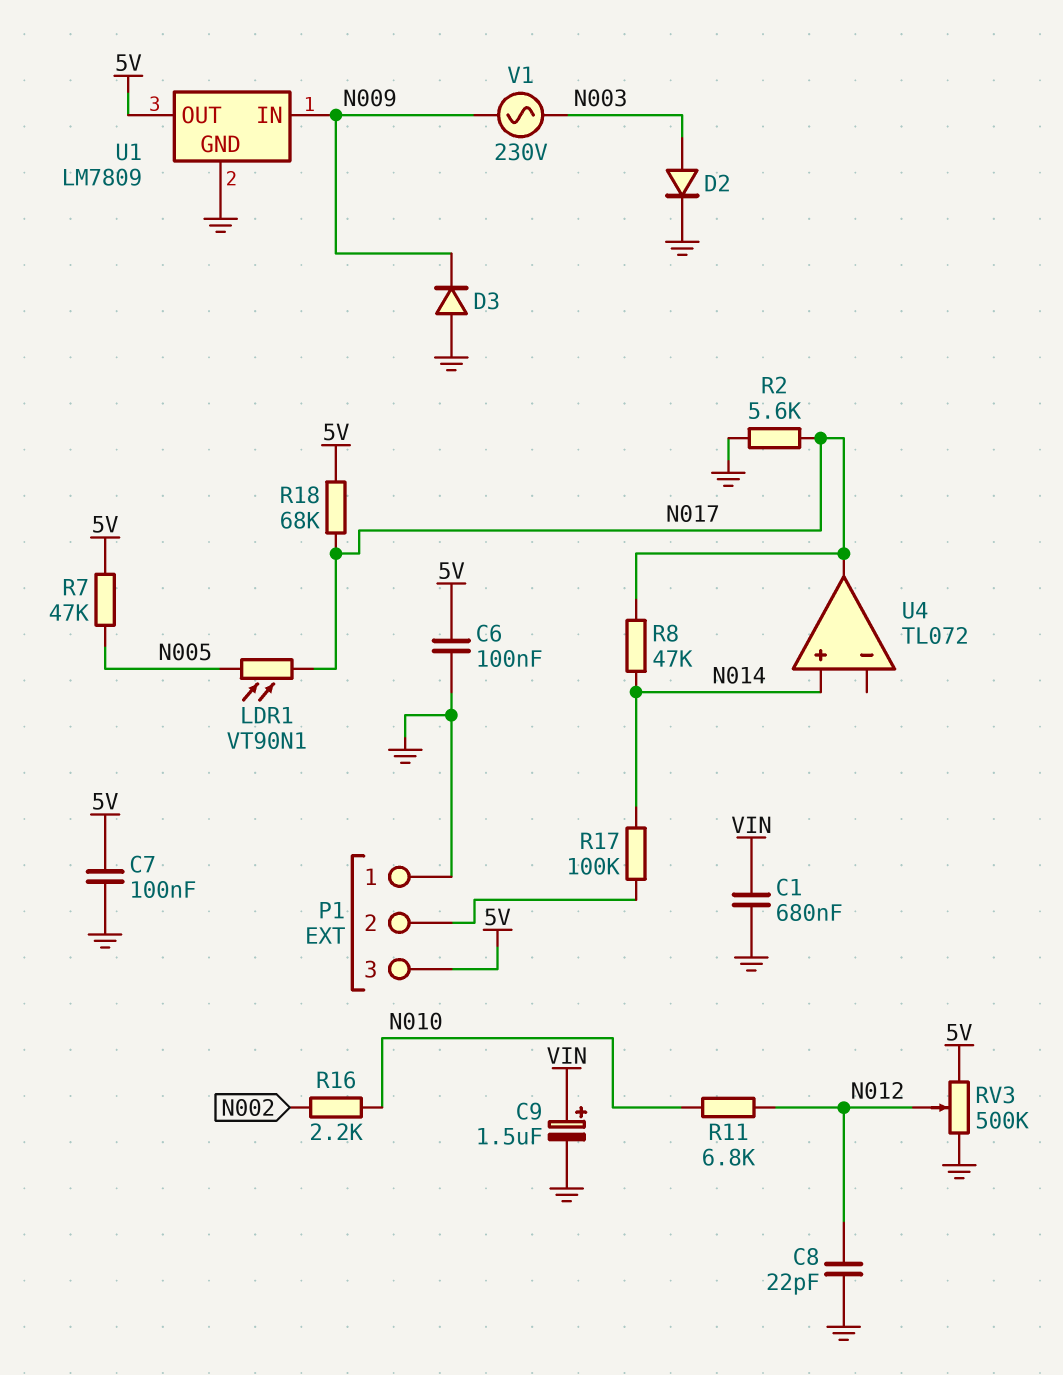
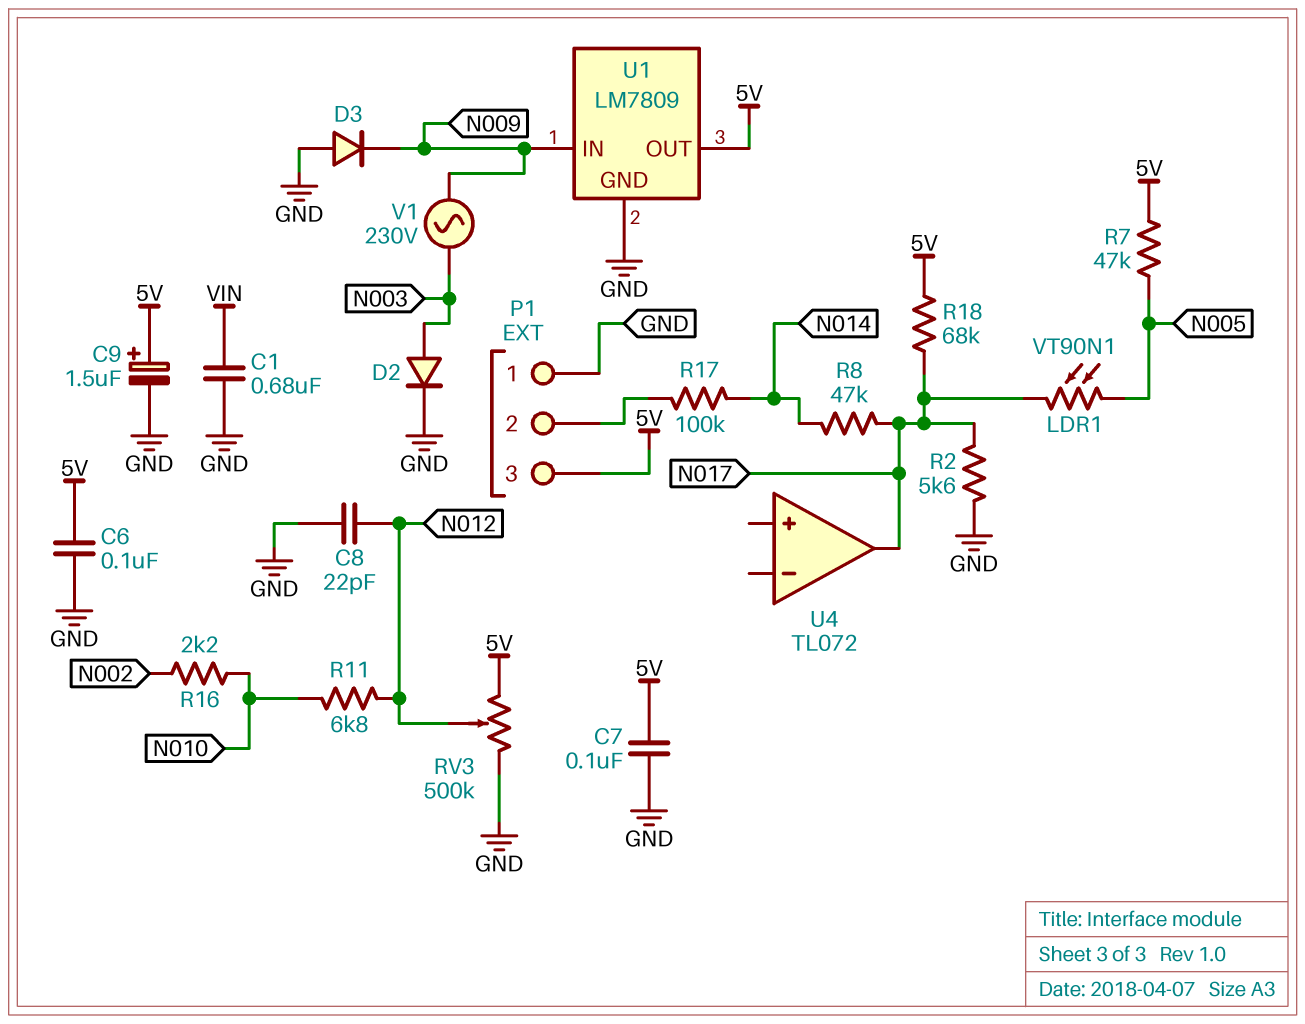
C9: 1.5uF (plus VIN, minus GND) -> 1.5uF (plus 5V, minus GND)
U4 pin in+: N014 -> none

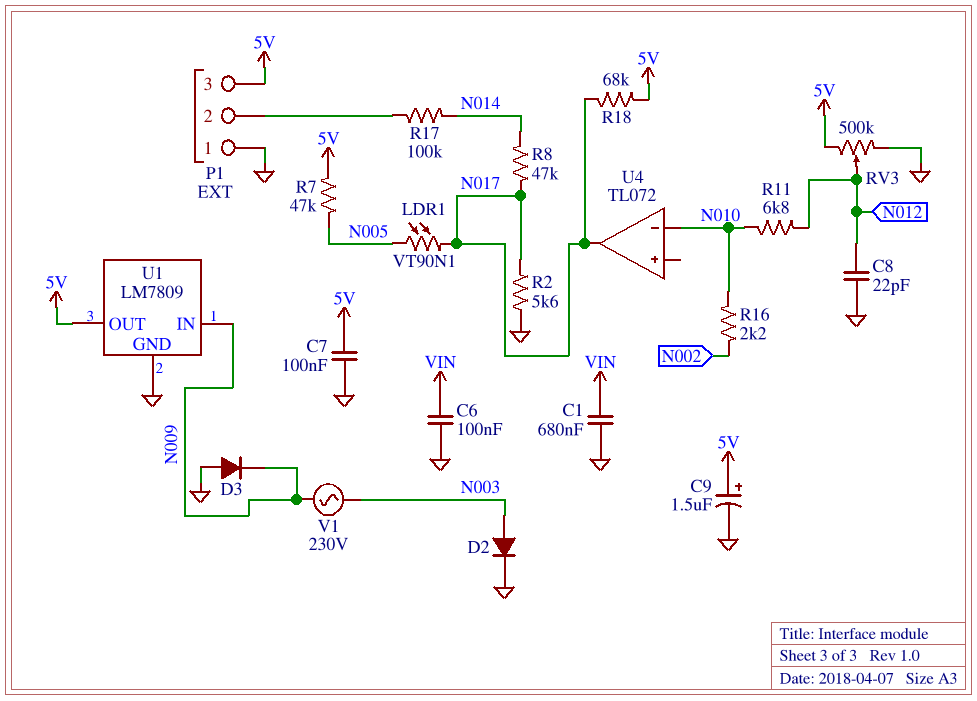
C6: 100nF (5V, GND) -> 100nF (GND, VIN)
U4 pin in-: none -> N010

